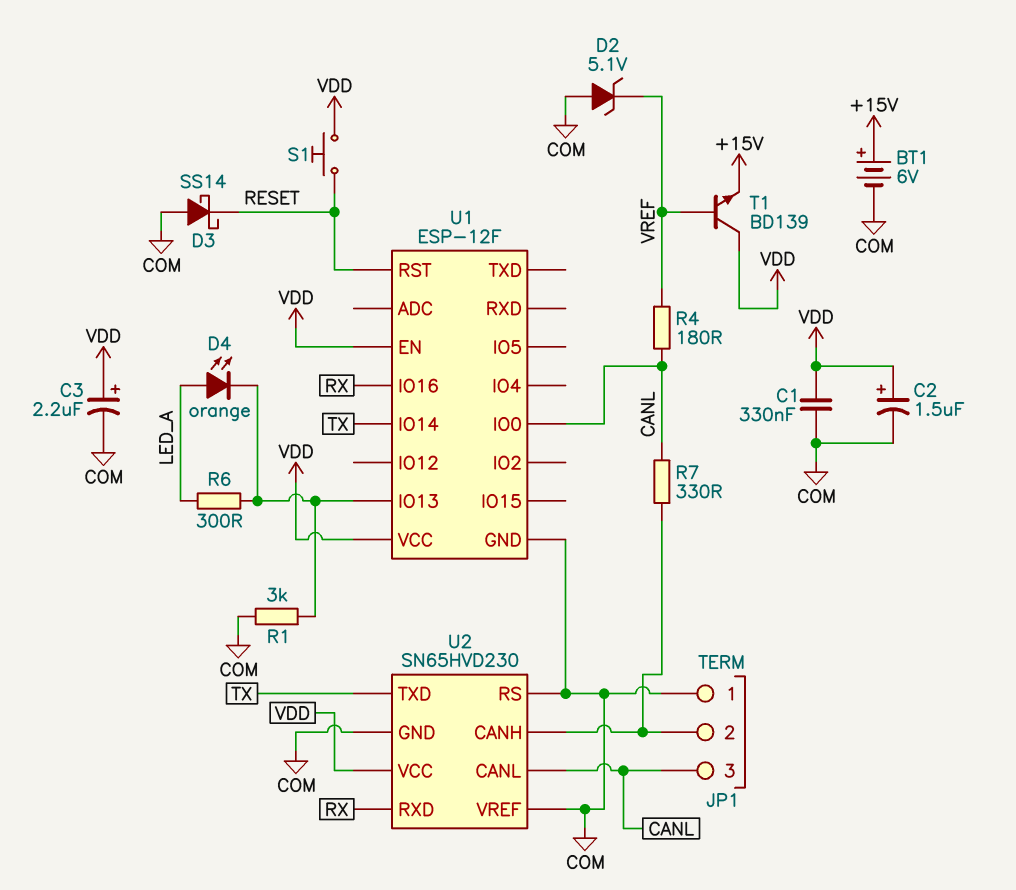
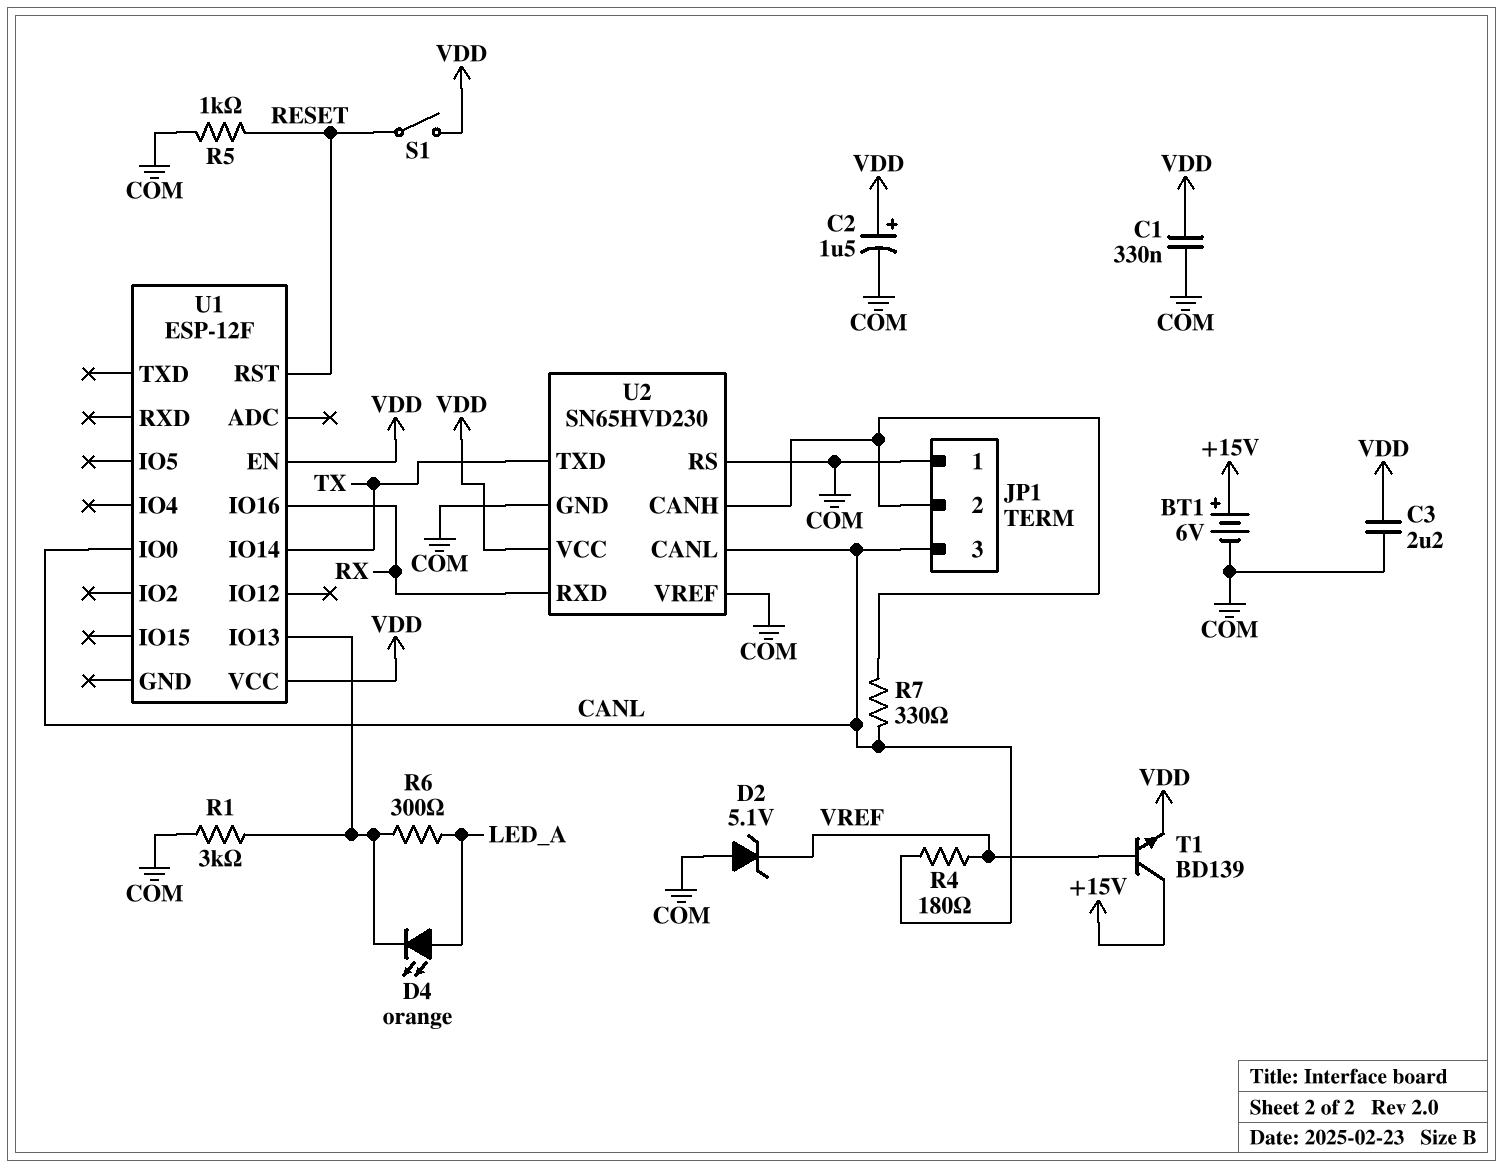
C3: 2.2uF (plus VDD, minus COM) -> 2.2uF (COM, VDD)
D3: schottky SS14 (A COM, K RESET) -> none
R5: none -> 1k (COM, RESET)
S1: button (RESET, VDD) -> switch (RESET, VDD)
T1: NPN BD139 (B VREF, C VDD, E +15V) -> NPN BD139 (B VREF, C +15V, E VDD)
U1 pin GND: COM -> none

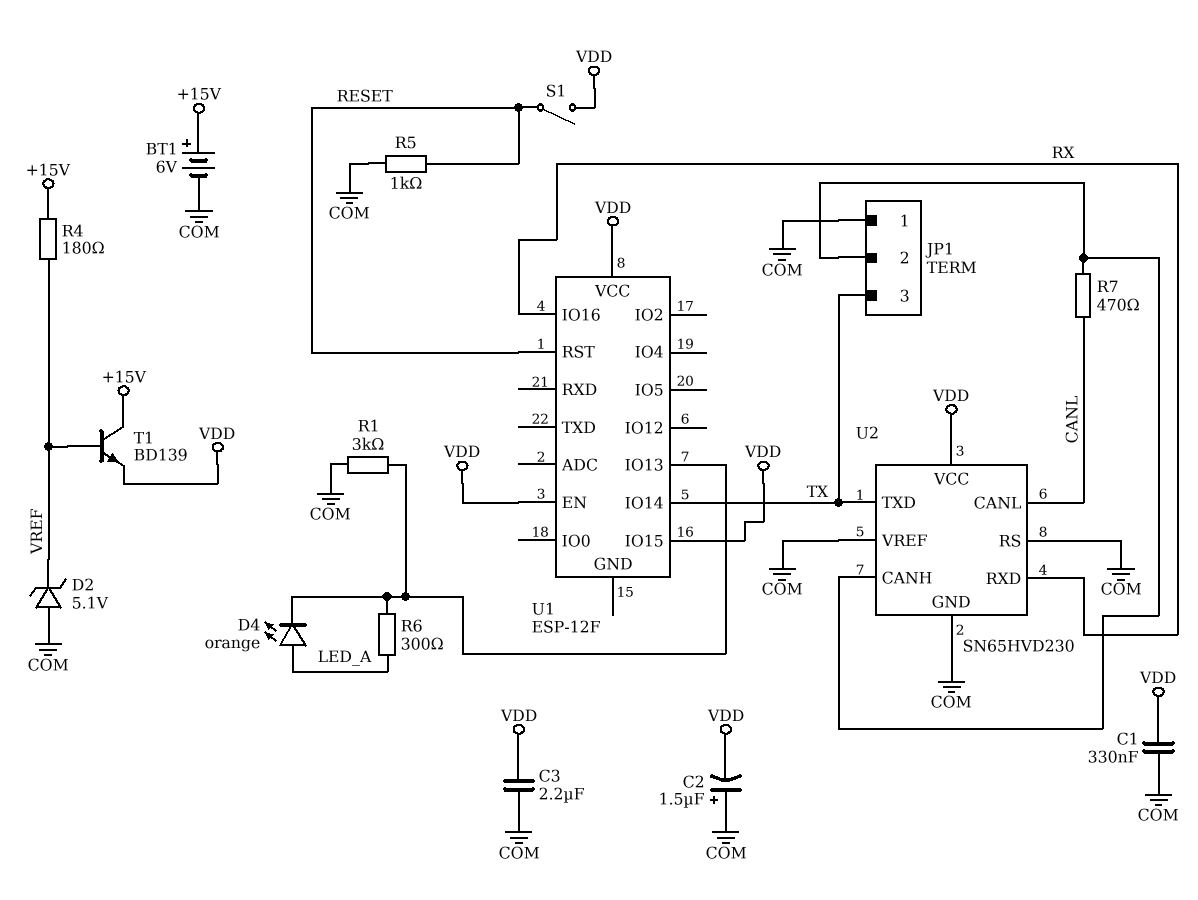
C2: 1.5uF (plus VDD, minus COM) -> 1.5uF (plus COM, minus VDD)
JP1 pin 3: CANL -> TX
R4: 180 (CANL, VREF) -> 180 (+15V, VREF)
R7: 330 (CANL, JP1/2) -> 470 (CANL, JP1/2)
U1 pin IO0: CANL -> none
U1 pin IO15: none -> VDD

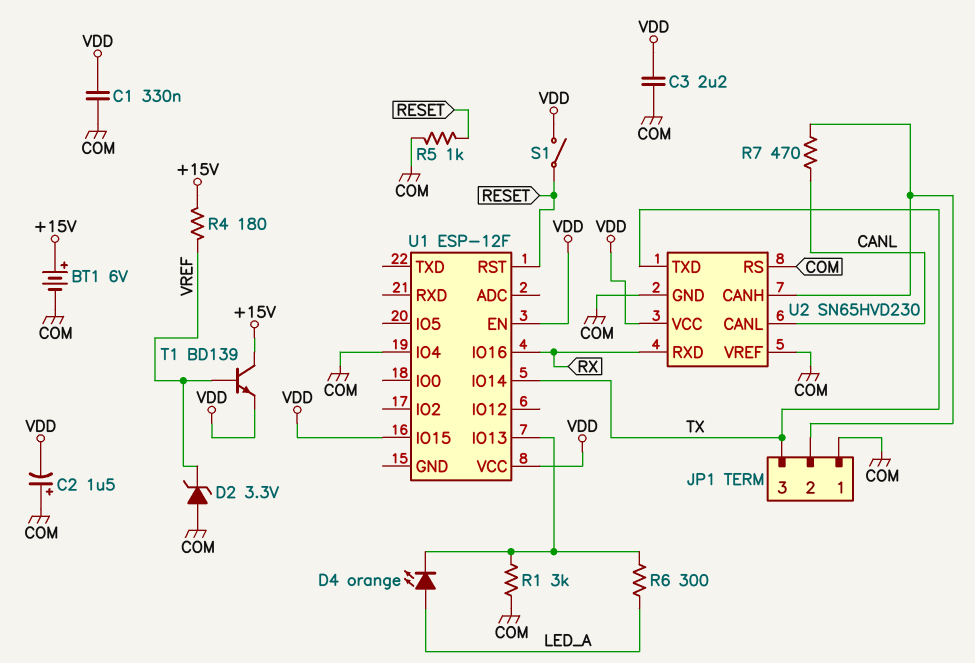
D2: zener 5.1V (A COM, K VREF) -> zener 3.3V (A COM, K VREF)
U1 pin IO4: none -> COM

